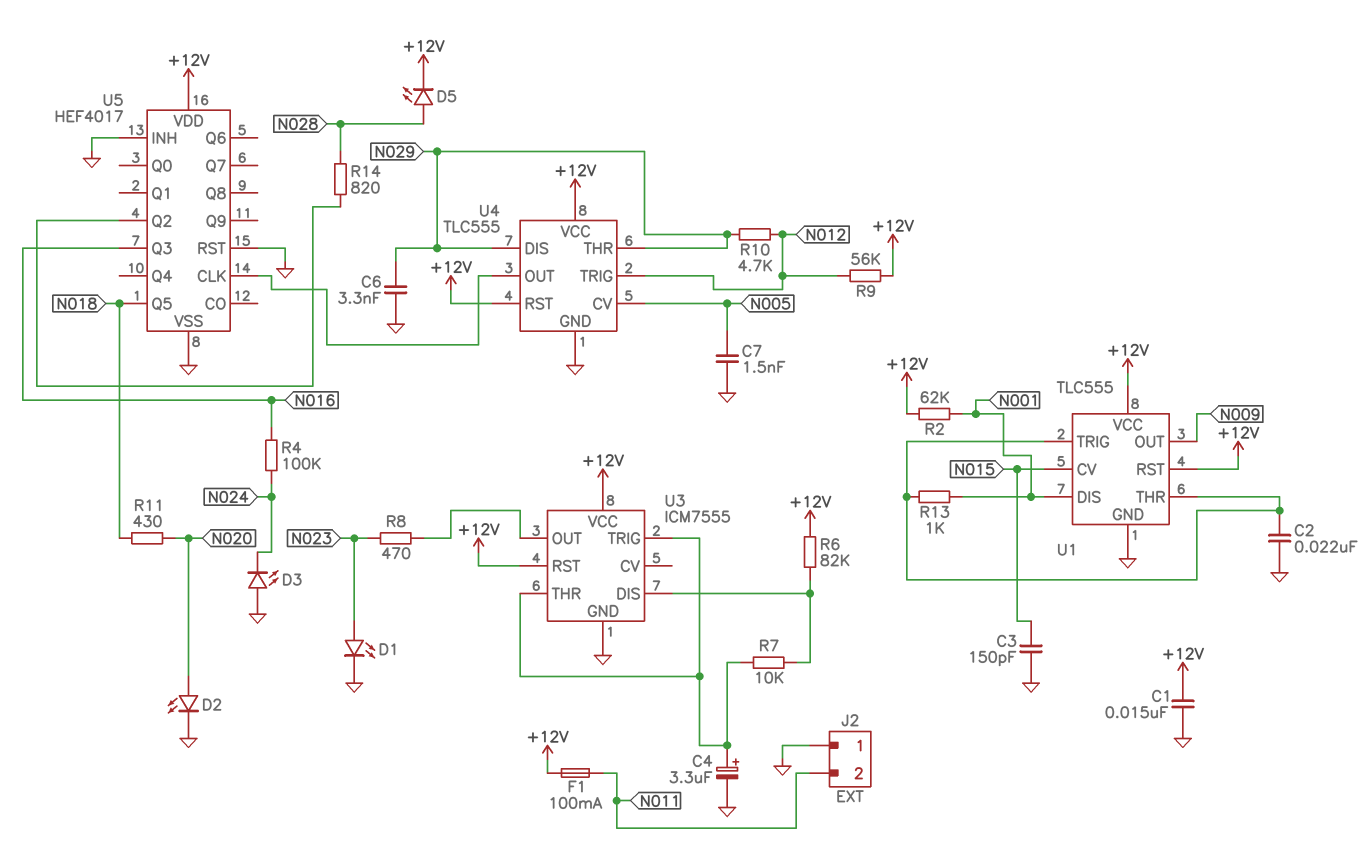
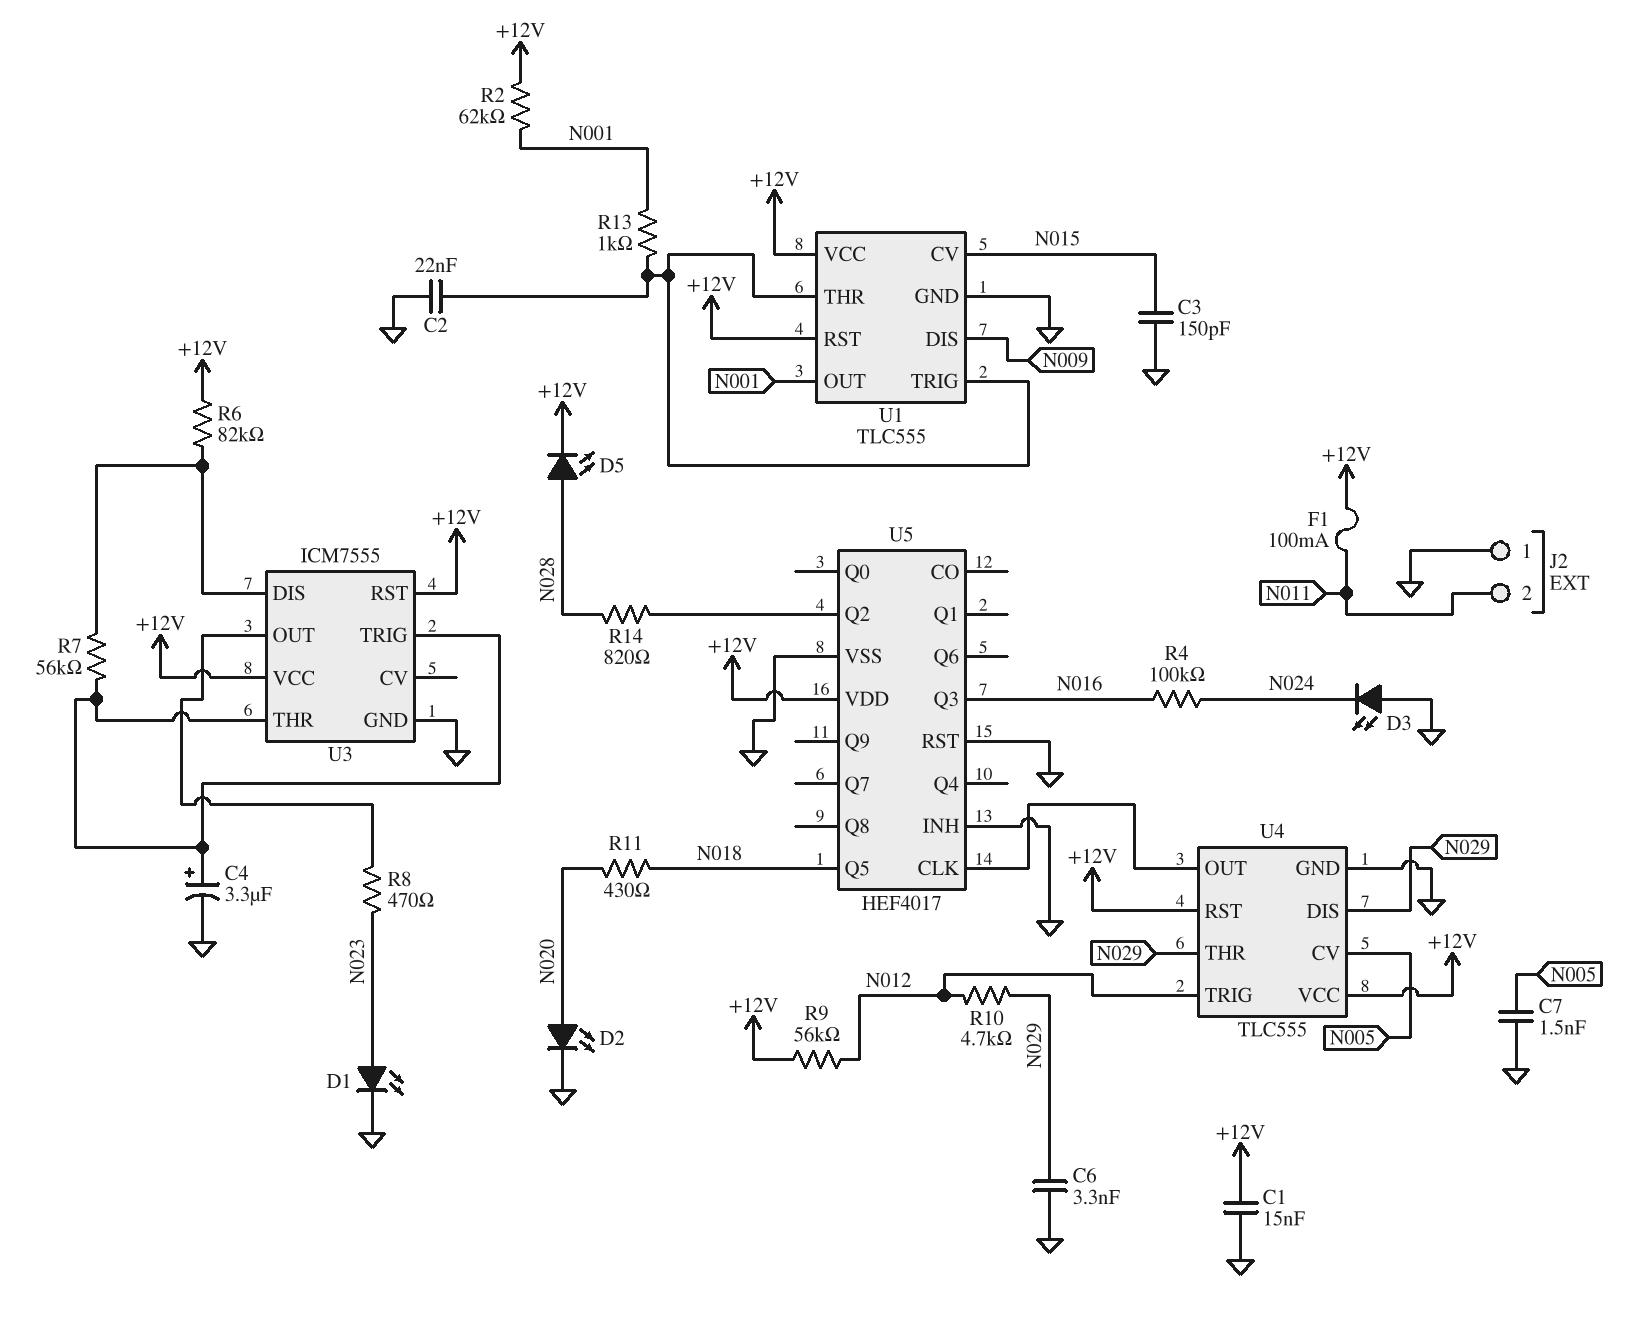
R7: 10k (U3/DIS, U3/THR) -> 56k (U3/DIS, U3/THR)
U1 pin DIS: N001 -> N009
U1 pin OUT: N009 -> N001

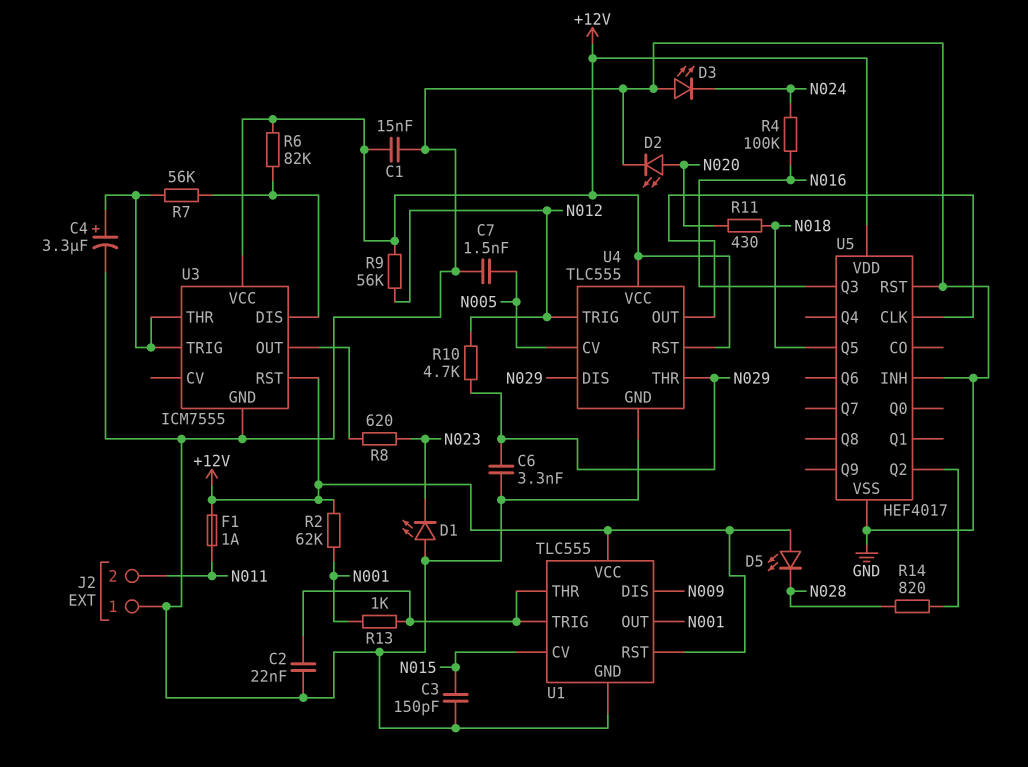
D1: LED (A N023, K GND) -> LED (A GND, K N023)
D5: LED (A N028, K +12V) -> LED (A +12V, K N028)
F1: 100mA (+12V, N011) -> 1A (+12V, N011)
R8: 470 (N023, U3/OUT) -> 620 (N023, U3/OUT)

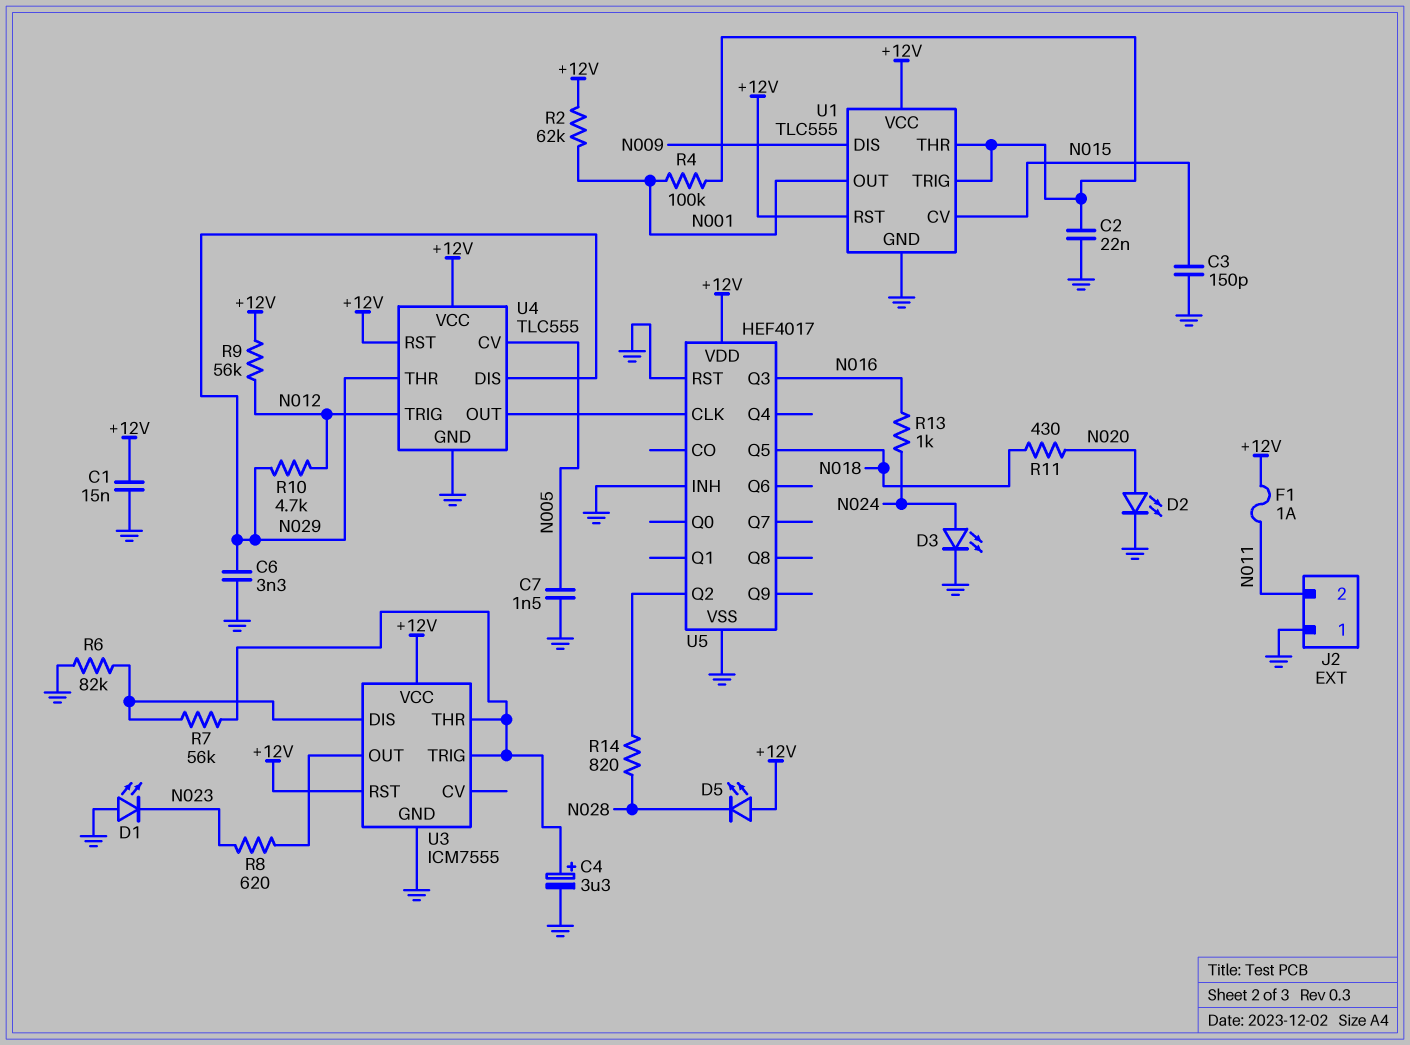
D3: LED (A GND, K N024) -> LED (A N024, K GND)
R4: 100k (N016, N024) -> 100k (N001, U1/THR)
R6: 82k (+12V, U3/DIS) -> 82k (GND, U3/DIS)
R13: 1k (N001, U1/THR) -> 1k (N016, N024)

